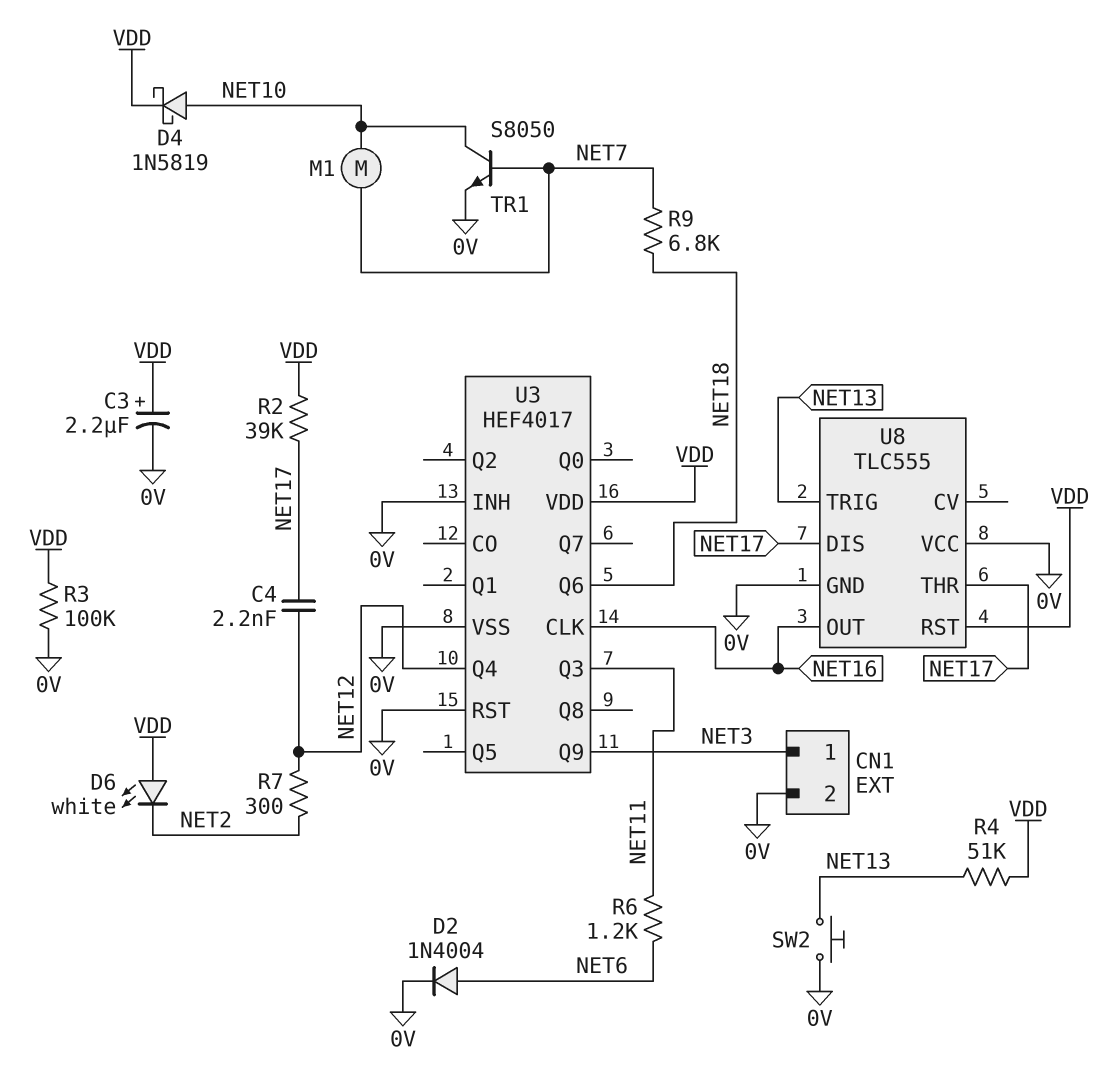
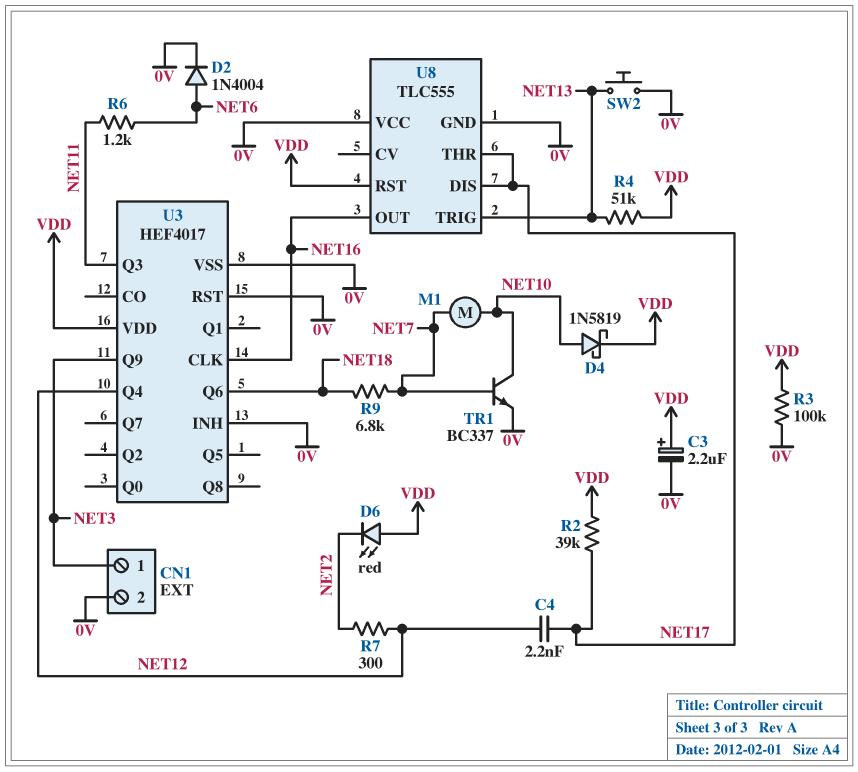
D6: LED white (A VDD, K NET2) -> LED red (A VDD, K NET2)
TR1: NPN S8050 (B NET7, C NET10, E 0V) -> NPN BC337 (B NET7, C NET10, E 0V)

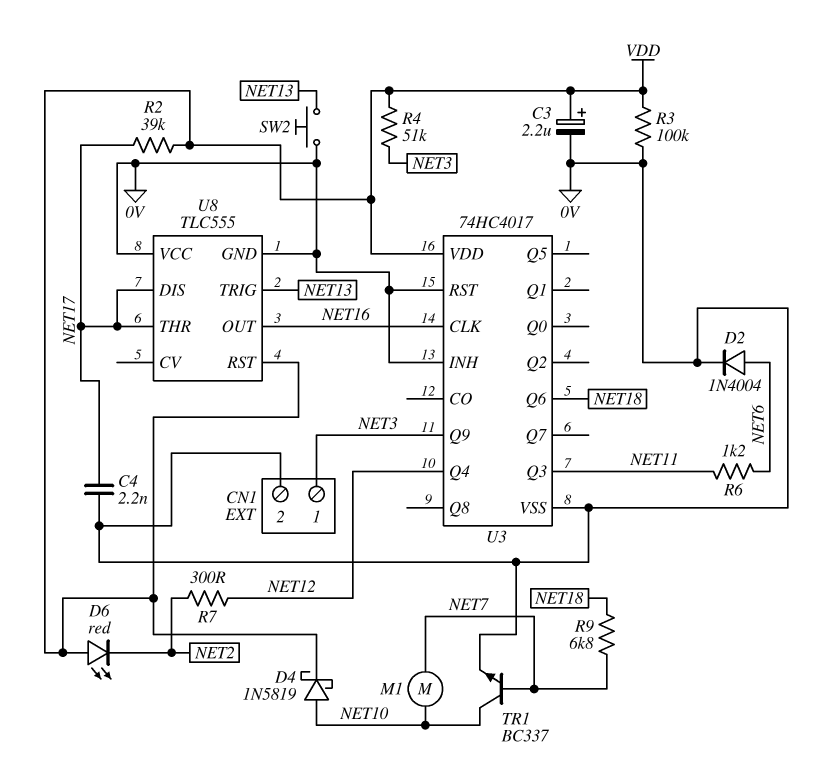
C4: 2.2nF (NET12, NET17) -> 2.2nF (0V, NET17)
R4: 51k (NET13, VDD) -> 51k (NET3, VDD)
U3: HEF4017 -> 74HC4017

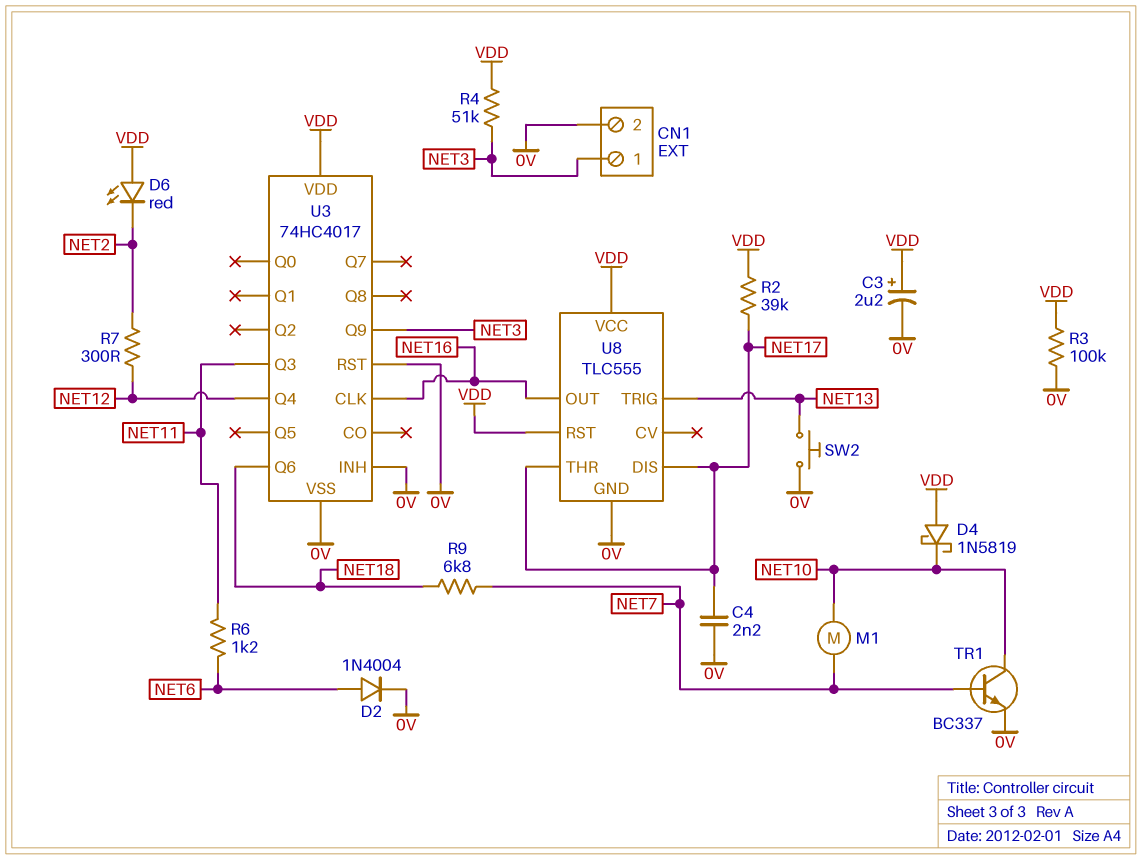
D4: schottky 1N5819 (A NET10, K VDD) -> schottky 1N5819 (A VDD, K NET10)
U8 pin VCC: 0V -> VDD

